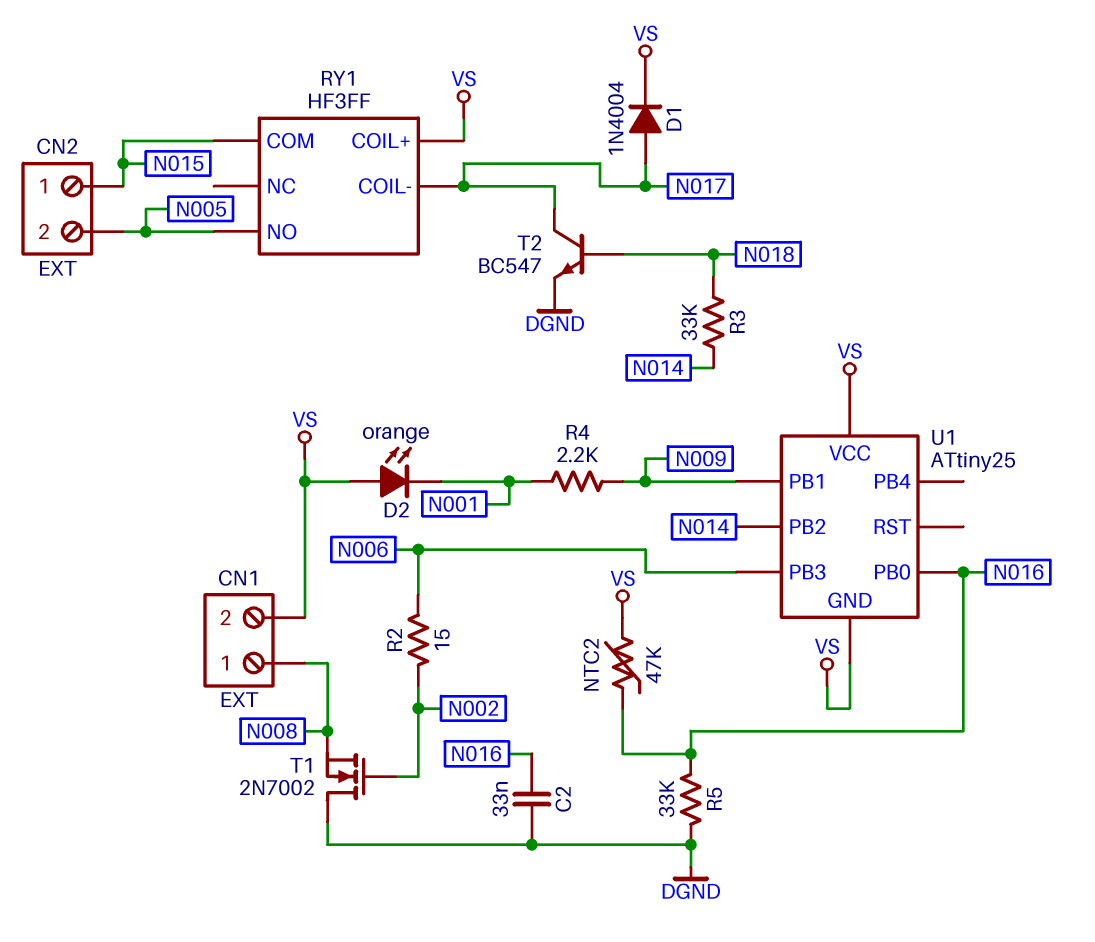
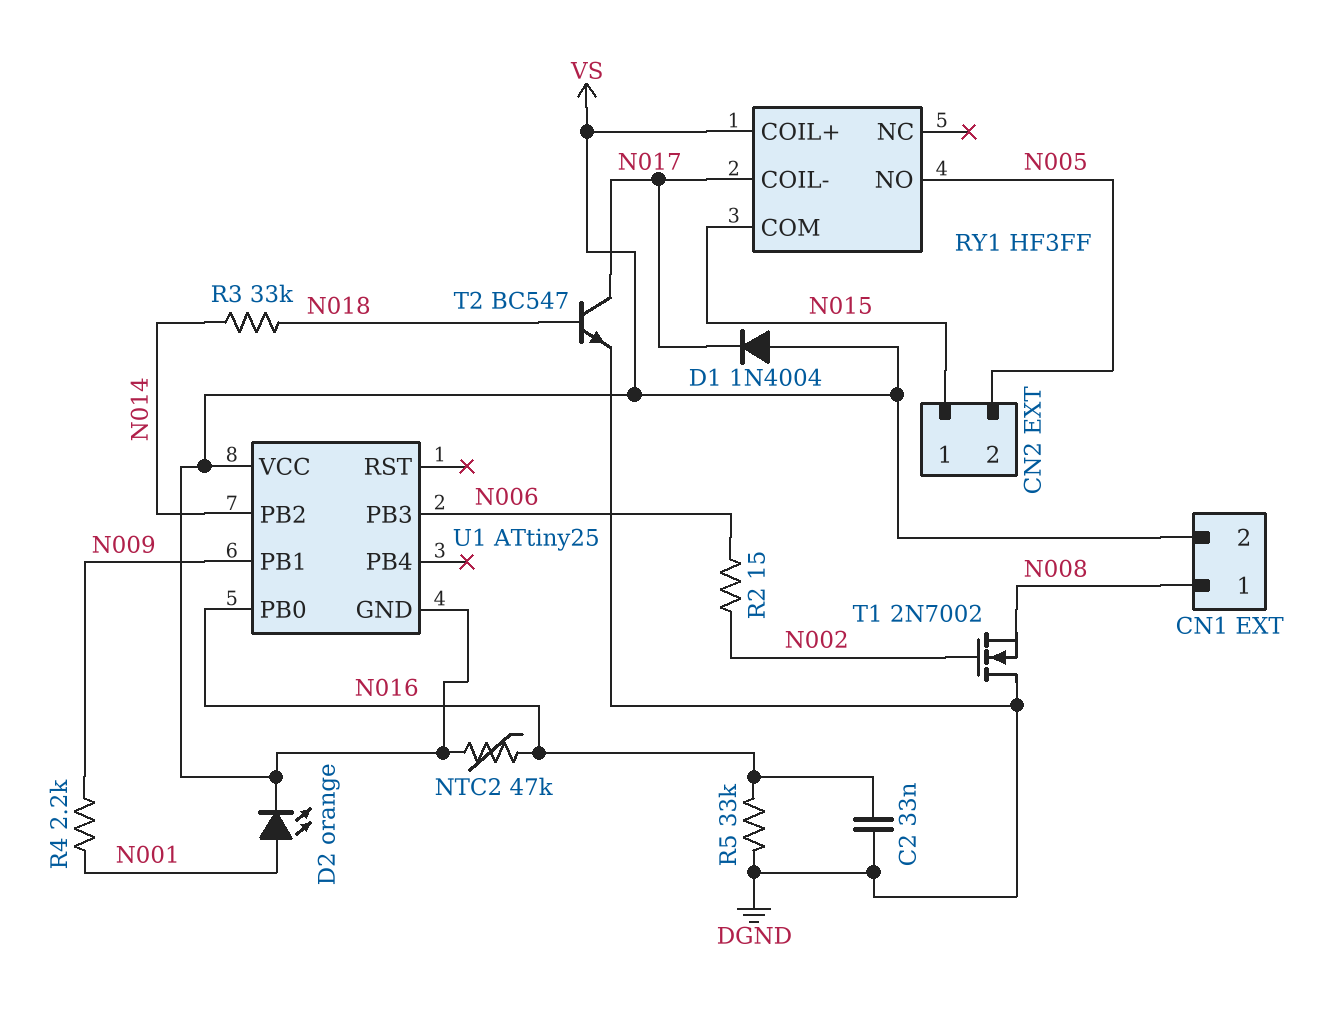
D1: diode 1N4004 (A N017, K VS) -> diode 1N4004 (A VS, K N017)
D2: LED orange (A VS, K N001) -> LED orange (A N001, K VS)

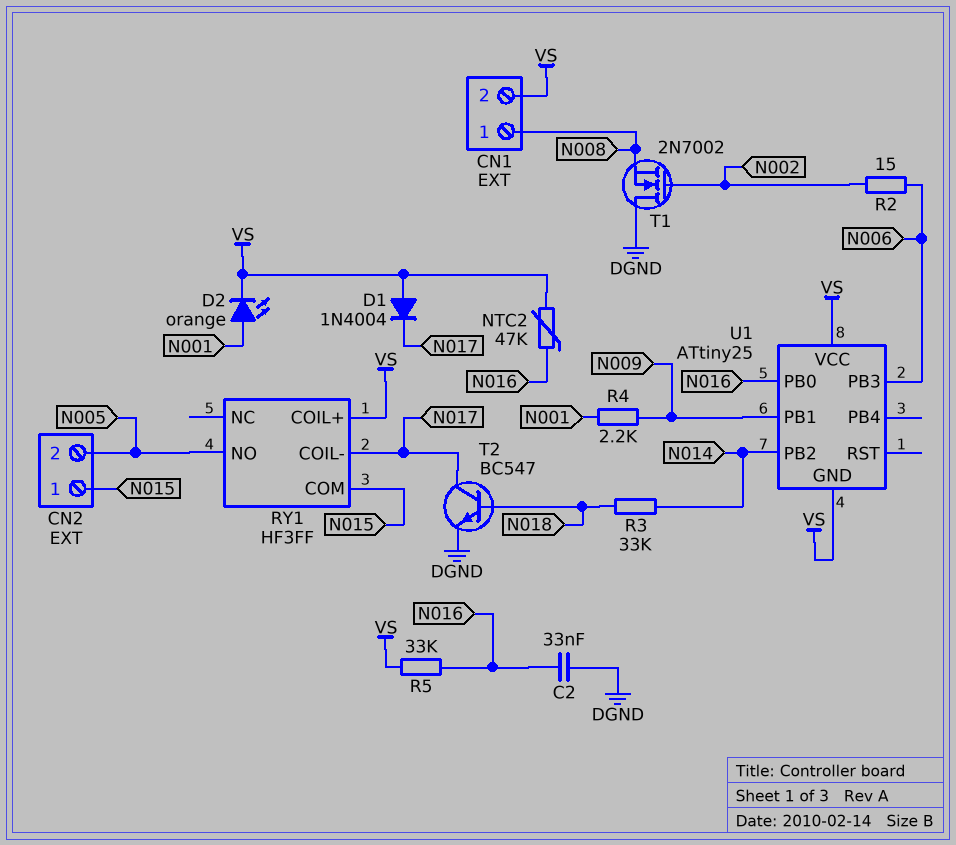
R5: 33k (DGND, N016) -> 33k (N016, VS)

